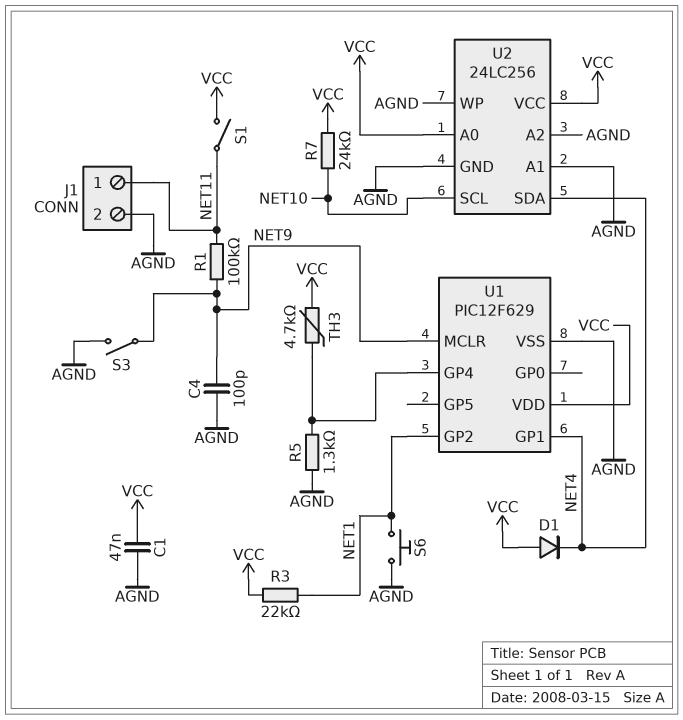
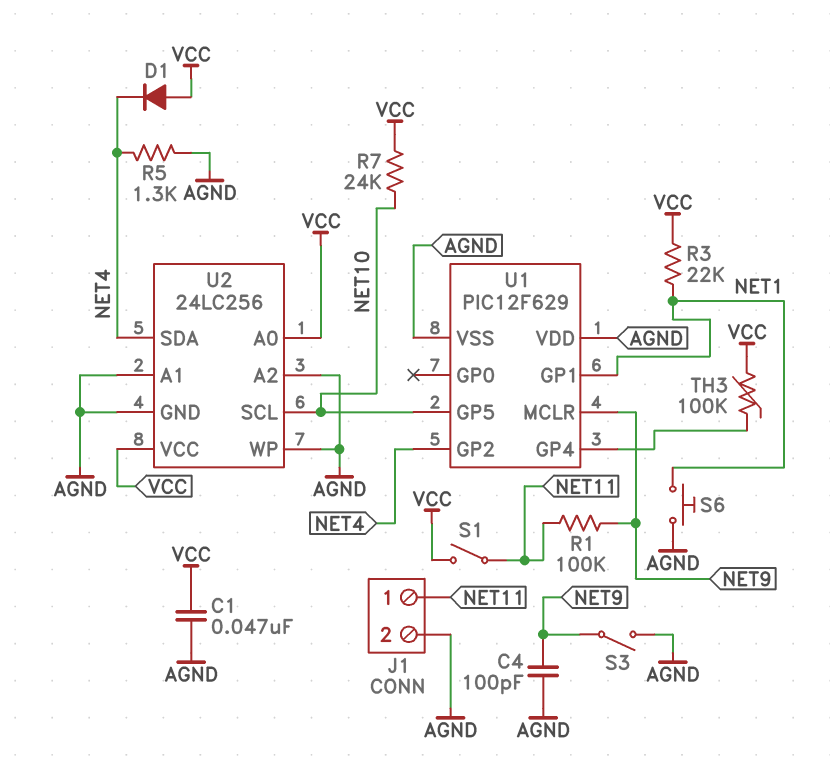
R5: 1.3k (AGND, U1/GP4) -> 1.3k (AGND, NET4)
TH3: 4.7k (U1/GP4, VCC) -> 100k (U1/GP4, VCC)
U1 pin GP1: NET4 -> NET1
U1 pin GP2: NET1 -> NET4
U1 pin GP5: none -> NET10
U1 pin VDD: VCC -> AGND

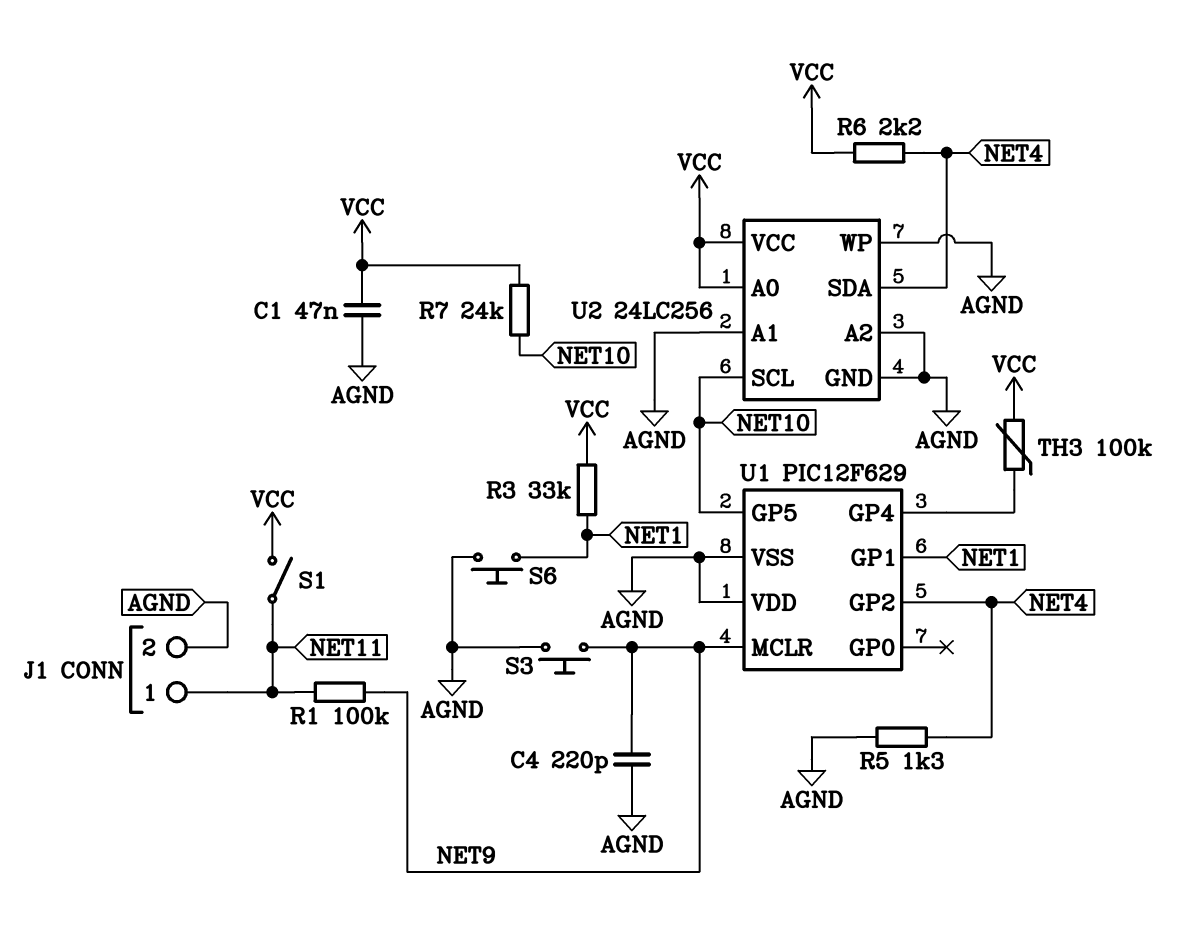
C4: 100pF (AGND, NET9) -> 220pF (AGND, NET9)
D1: diode (A VCC, K NET4) -> none
R3: 22k (NET1, VCC) -> 33k (NET1, VCC)
R6: none -> 2.2k (NET4, VCC)
S3: switch (AGND, NET9) -> button (AGND, NET9)

